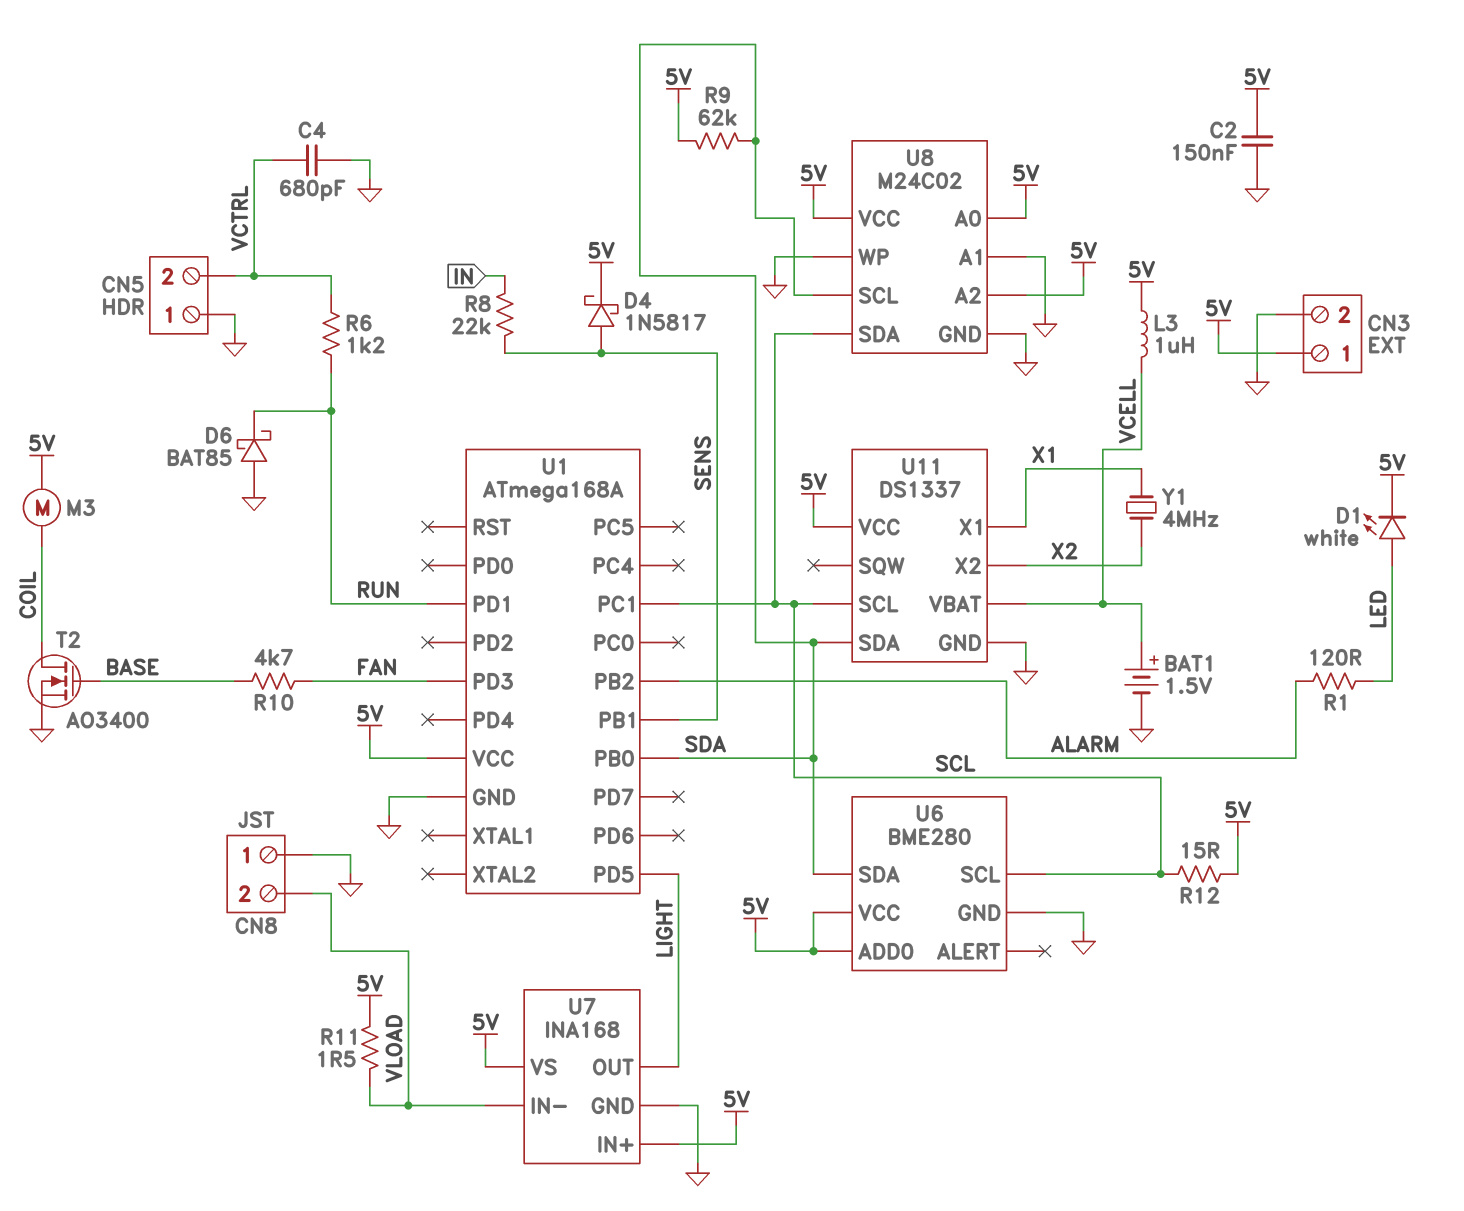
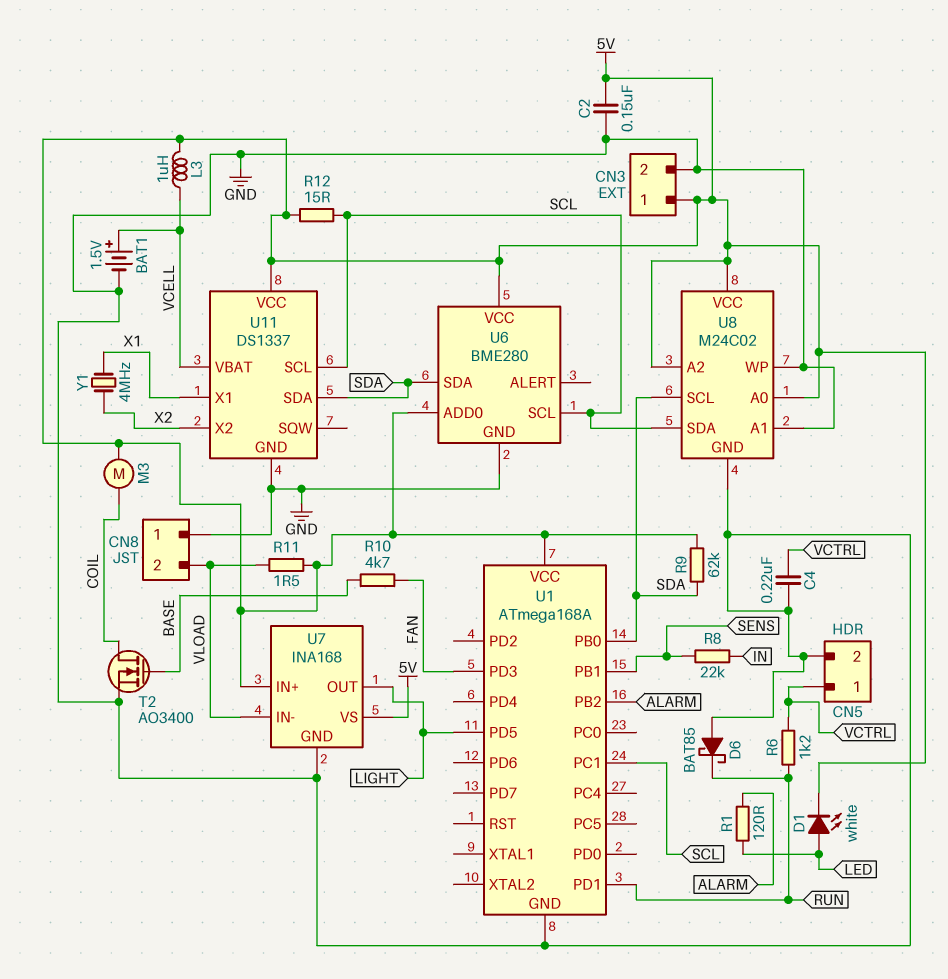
C4: 680pF (GND, VCTRL) -> 220nF (GND, VCTRL)
CN5 pin 1: GND -> VCTRL
CN5 pin 2: VCTRL -> GND
D4: schottky 1N5817 (A SENS, K 5V) -> none

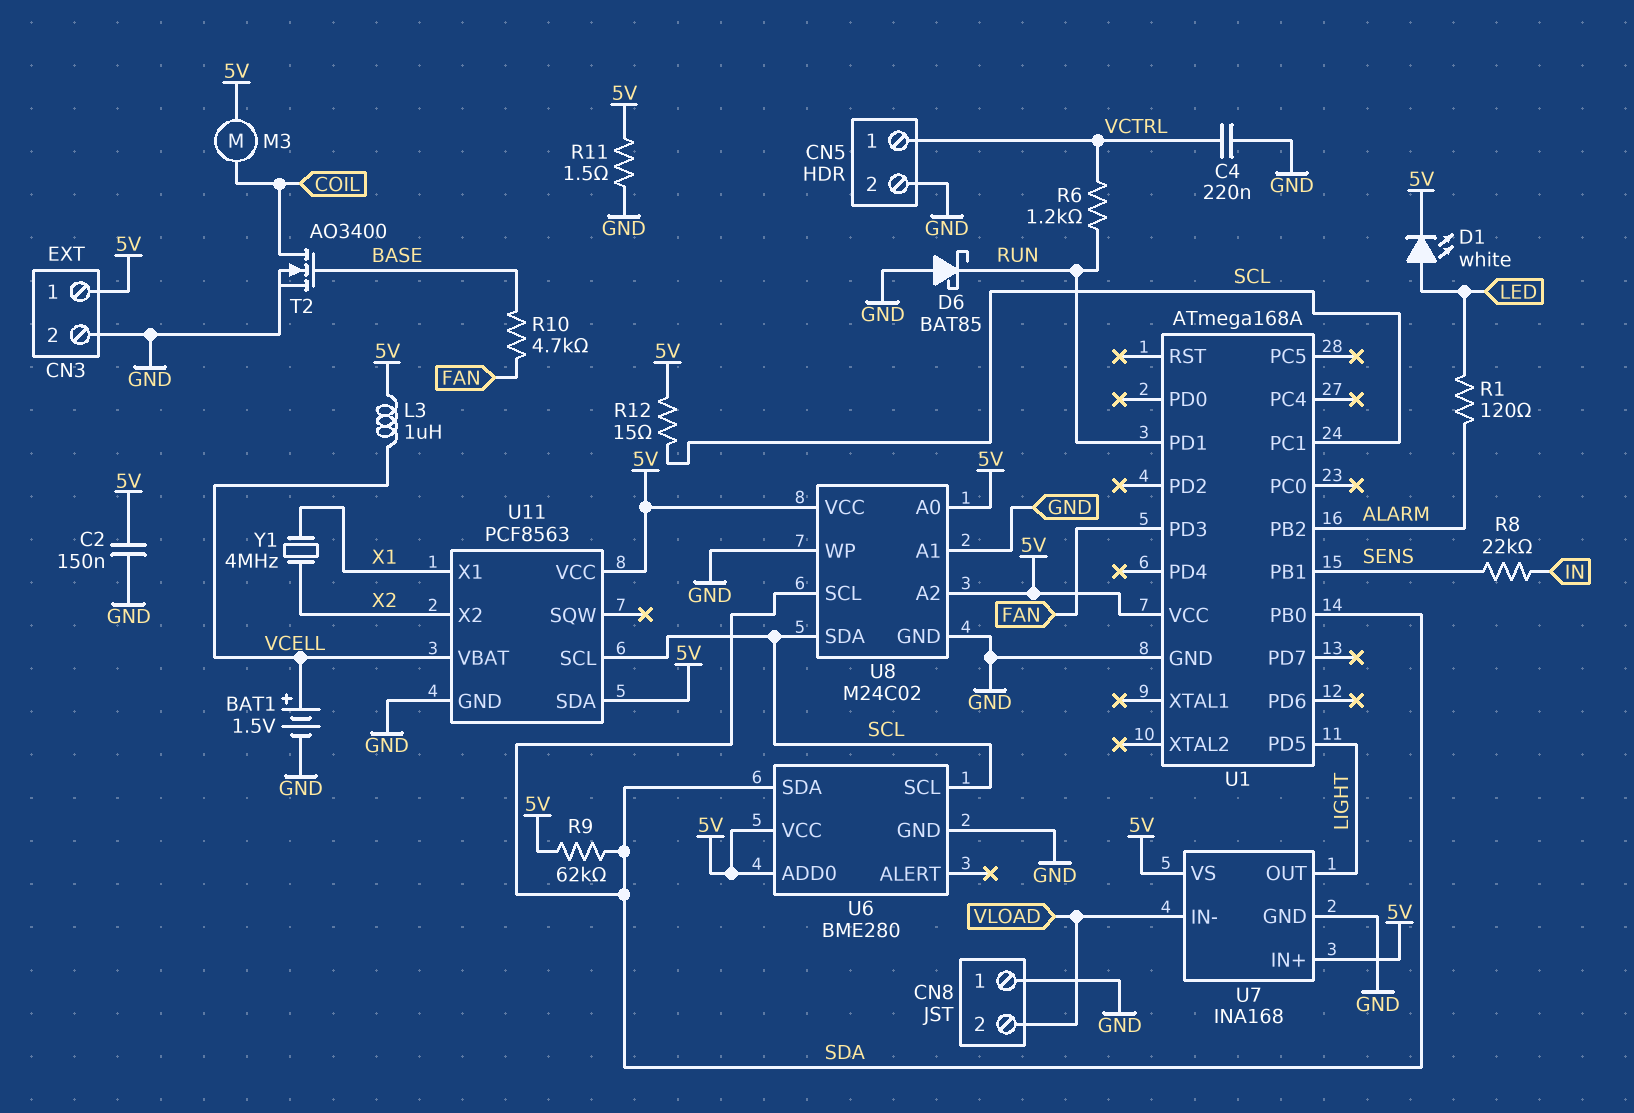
R11: 1.5 (5V, VLOAD) -> 1.5 (5V, GND)
U11: DS1337 -> PCF8563
U11 pin SDA: SDA -> 5V

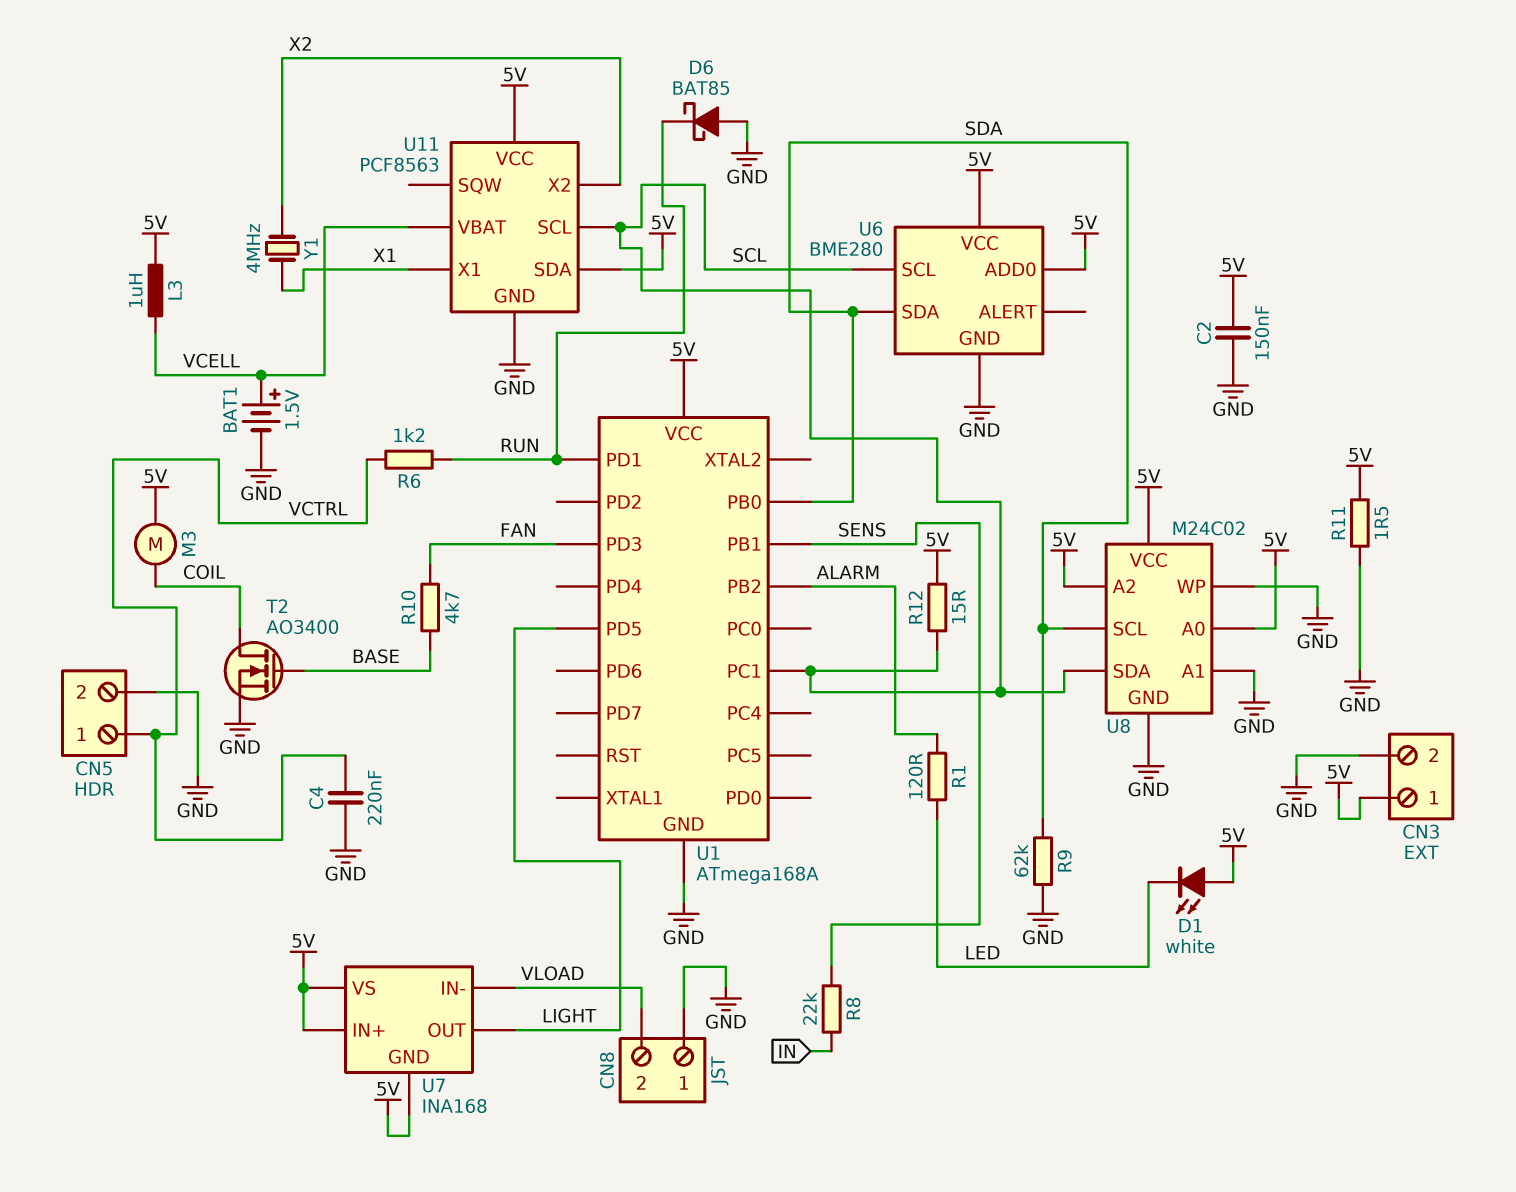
D1: LED white (A LED, K 5V) -> LED white (A 5V, K LED)
R9: 62k (5V, SDA) -> 62k (GND, SDA)
U7 pin GND: GND -> 5V

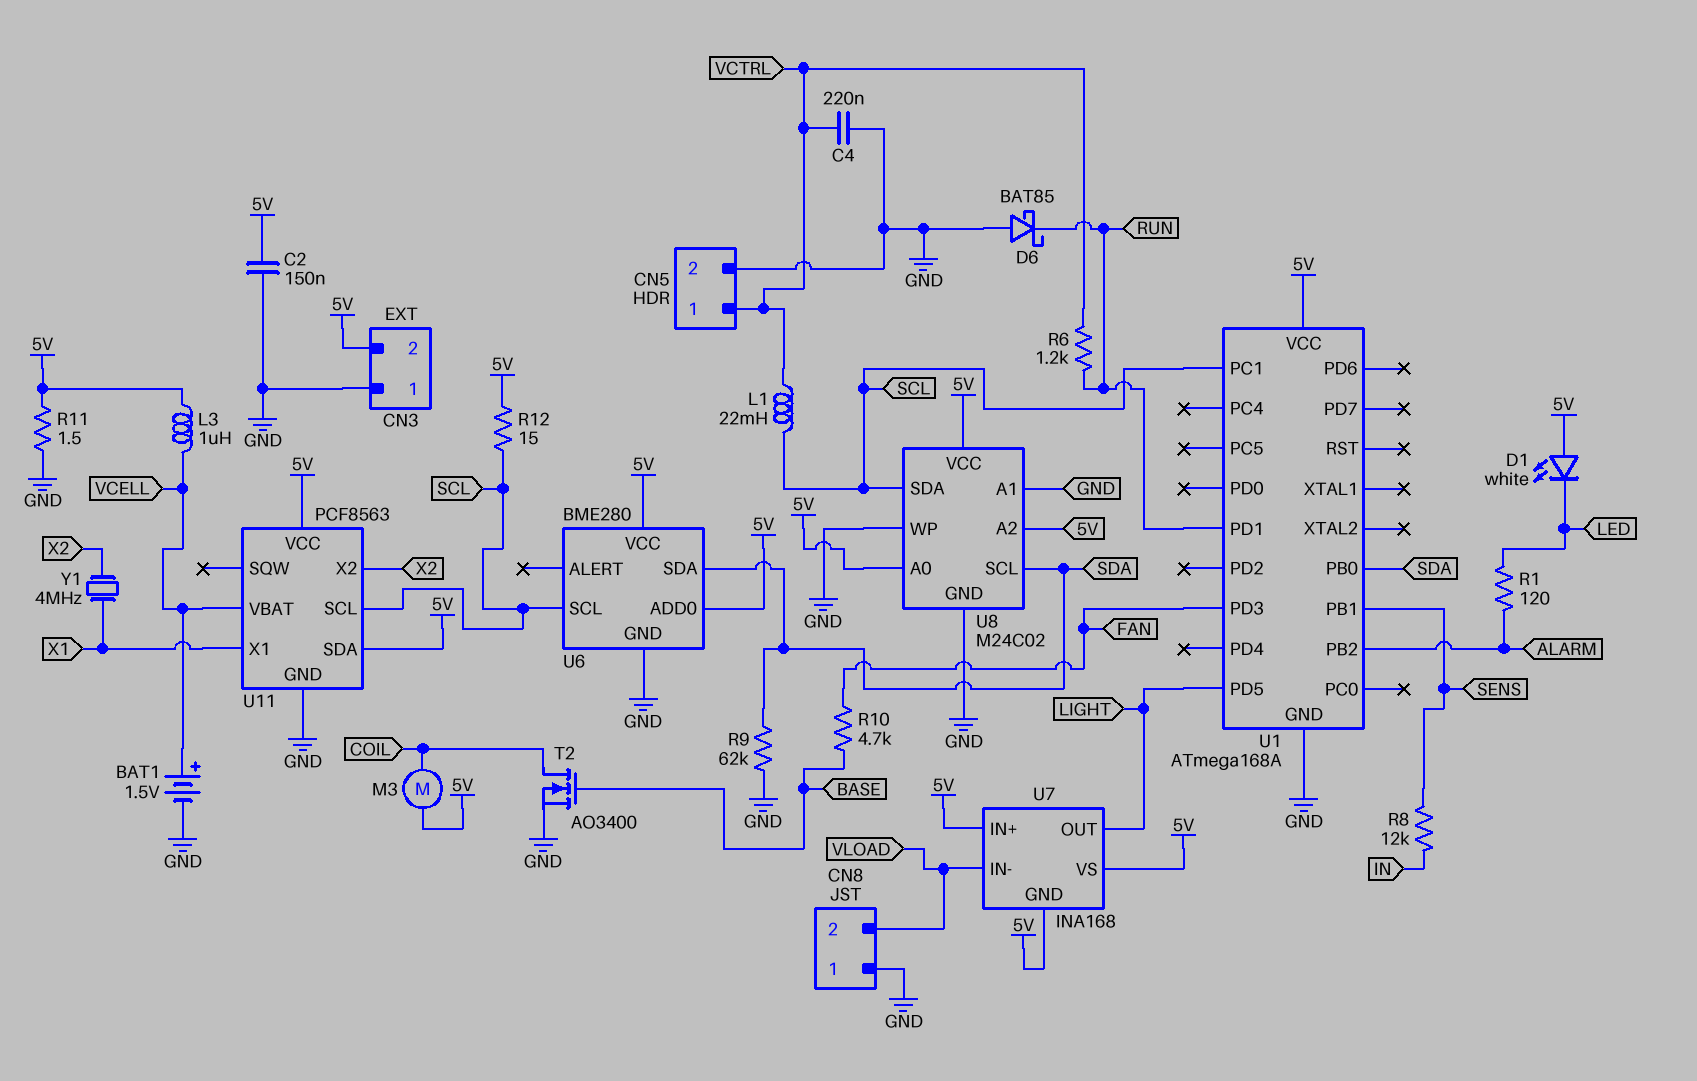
CN3 pin 1: 5V -> GND
CN3 pin 2: GND -> 5V
L1: none -> 22mH (SCL, VCTRL)
R8: 22k (IN, SENS) -> 12k (IN, SENS)

